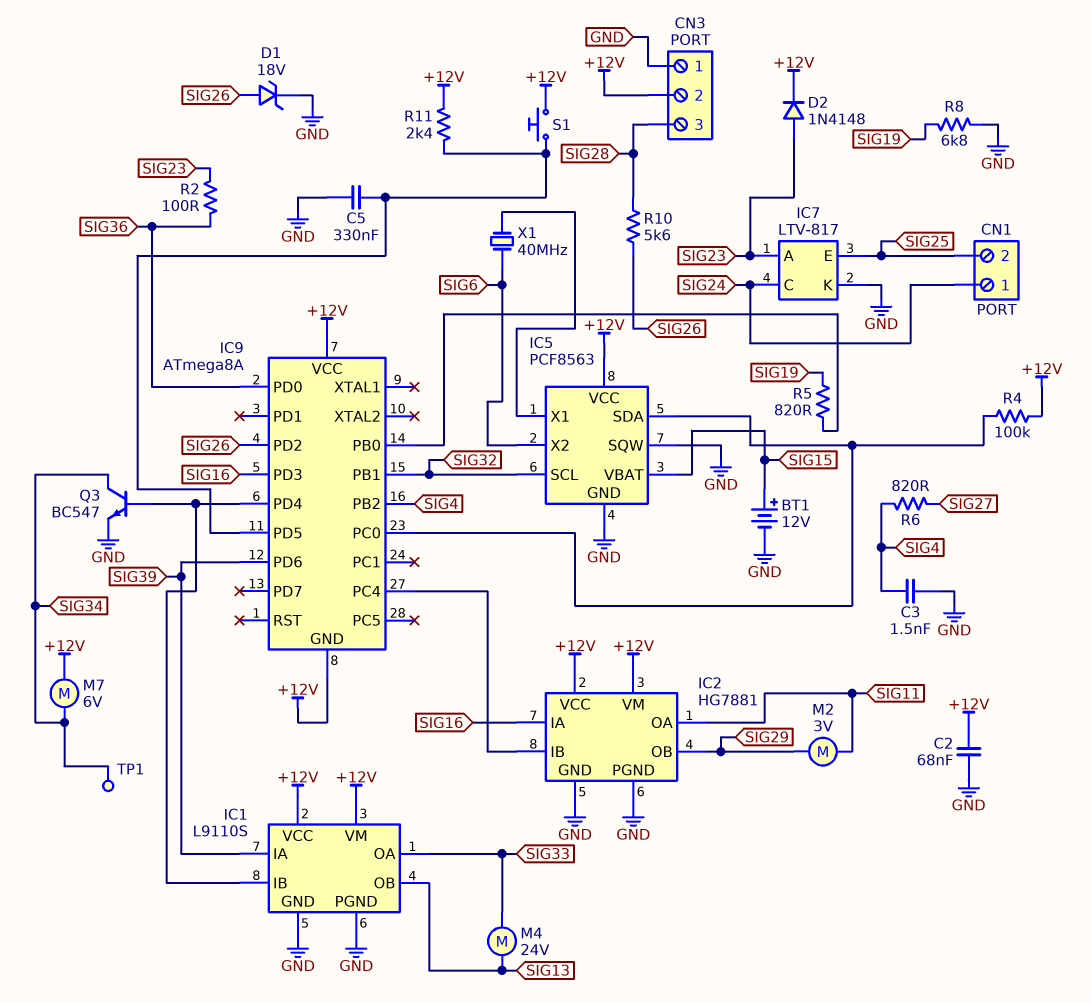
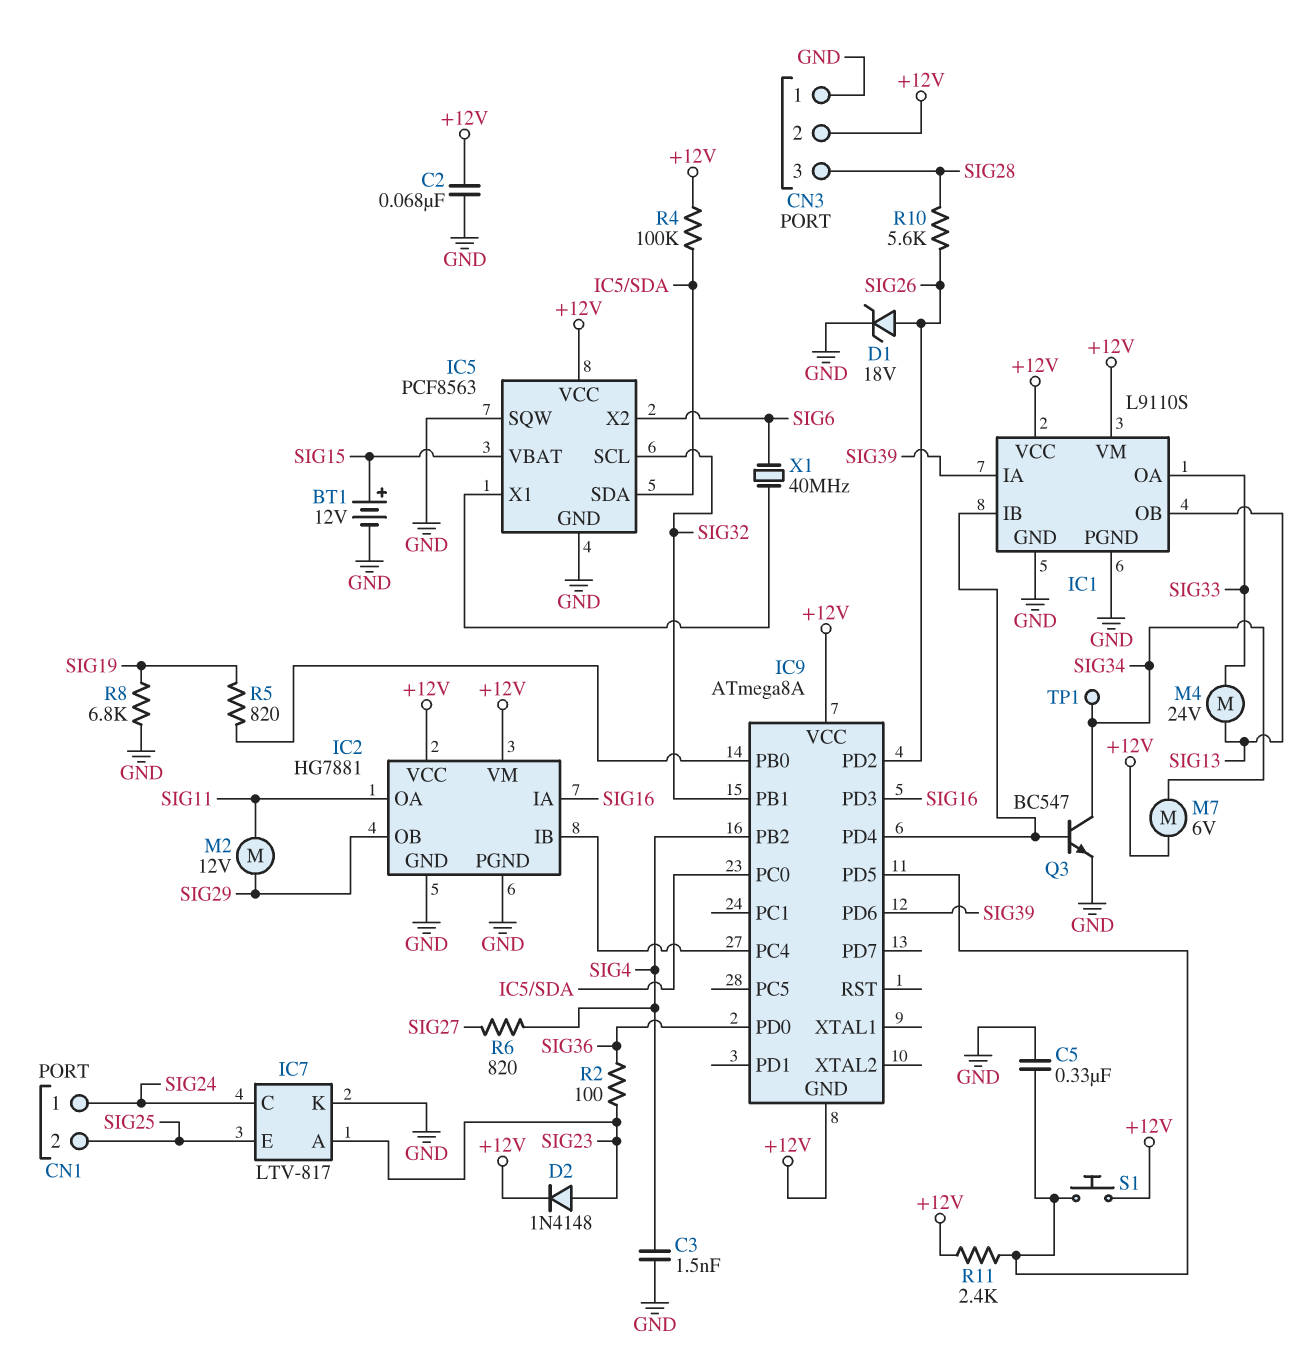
M2: motor 3V (SIG11, SIG29) -> motor 12V (SIG11, SIG29)

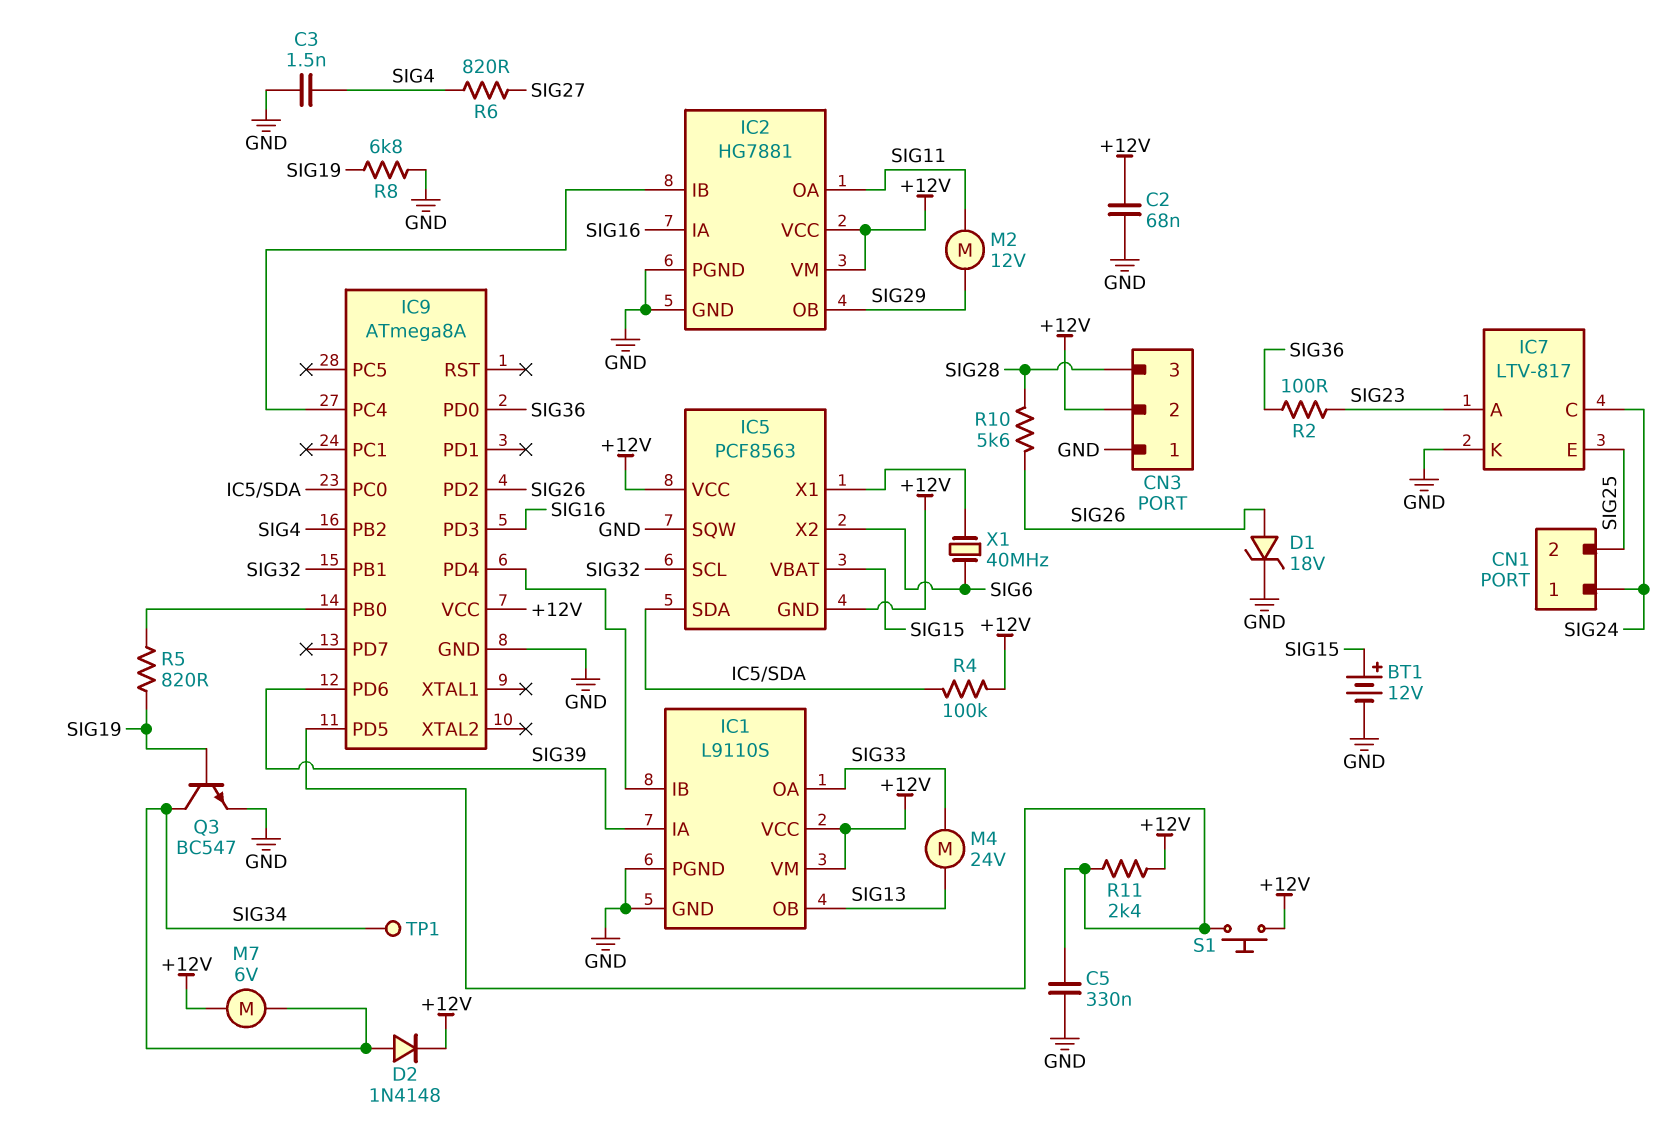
D2: diode 1N4148 (A SIG23, K +12V) -> diode 1N4148 (A SIG34, K +12V)
IC5 pin GND: GND -> +12V
IC9 pin GND: +12V -> GND
Q3: NPN BC547 (B IC1/IB, C SIG34, E GND) -> NPN BC547 (B SIG19, C SIG34, E GND)

